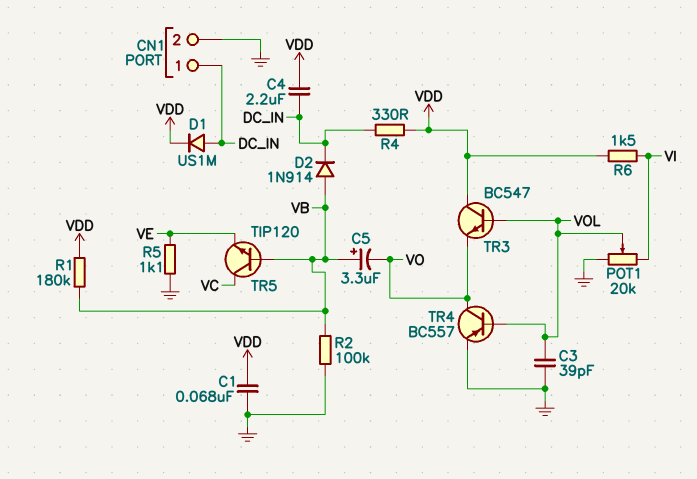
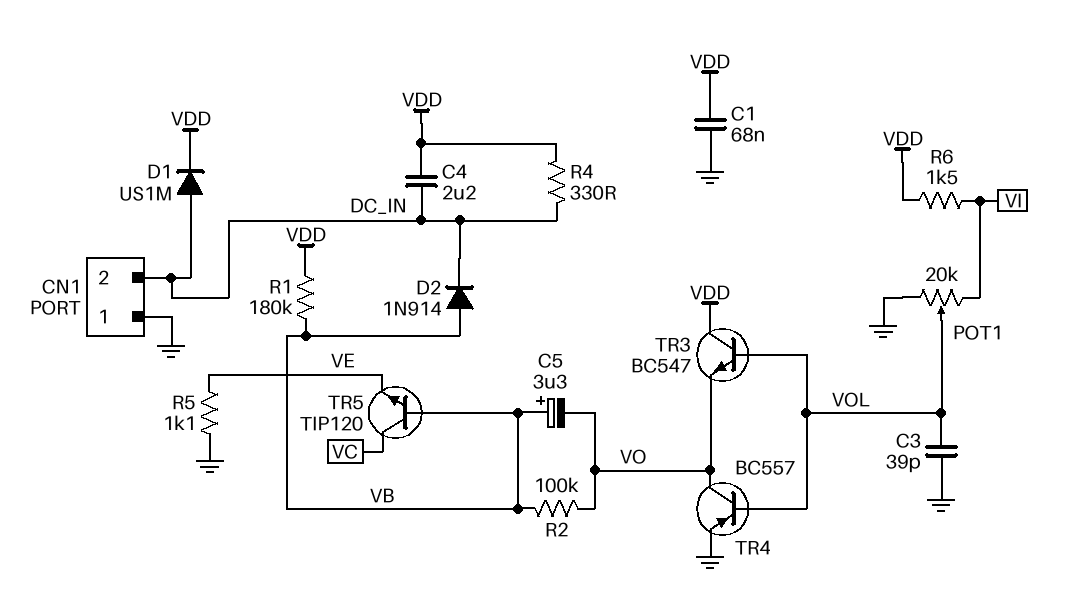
CN1 pin 1: DC_IN -> GND
CN1 pin 2: GND -> DC_IN
R2: 100k (GND, VB) -> 100k (VB, VO)

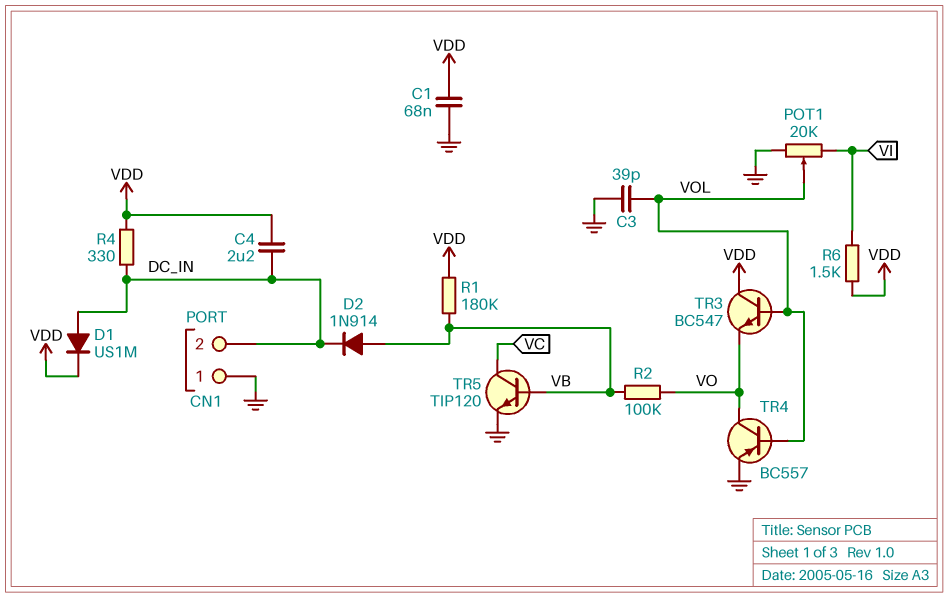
C5: 3.3uF (plus VB, minus VO) -> none
R5: 1.1k (GND, VE) -> none
TR5: NPN TIP120 (B VB, C VC, E VE) -> NPN TIP120 (B VB, C VC, E GND)

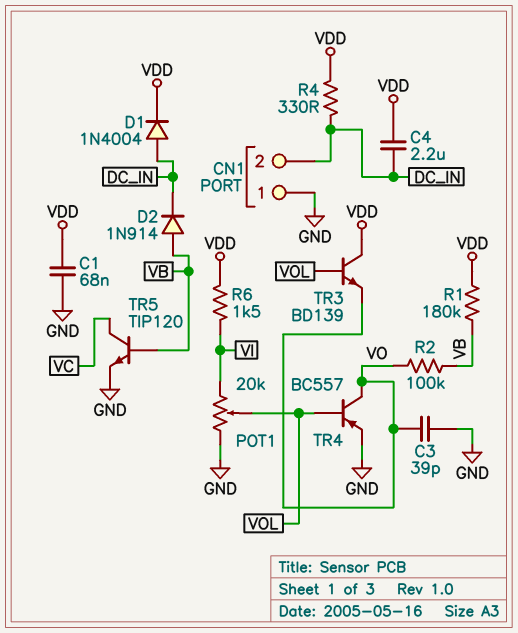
C3: 39pF (GND, VOL) -> 39pF (GND, VO)
D1: diode US1M (A DC_IN, K VDD) -> diode 1N4004 (A DC_IN, K VDD)
TR3: NPN BC547 (B VOL, C VDD, E VO) -> NPN BD139 (B VOL, C VDD, E VO)

